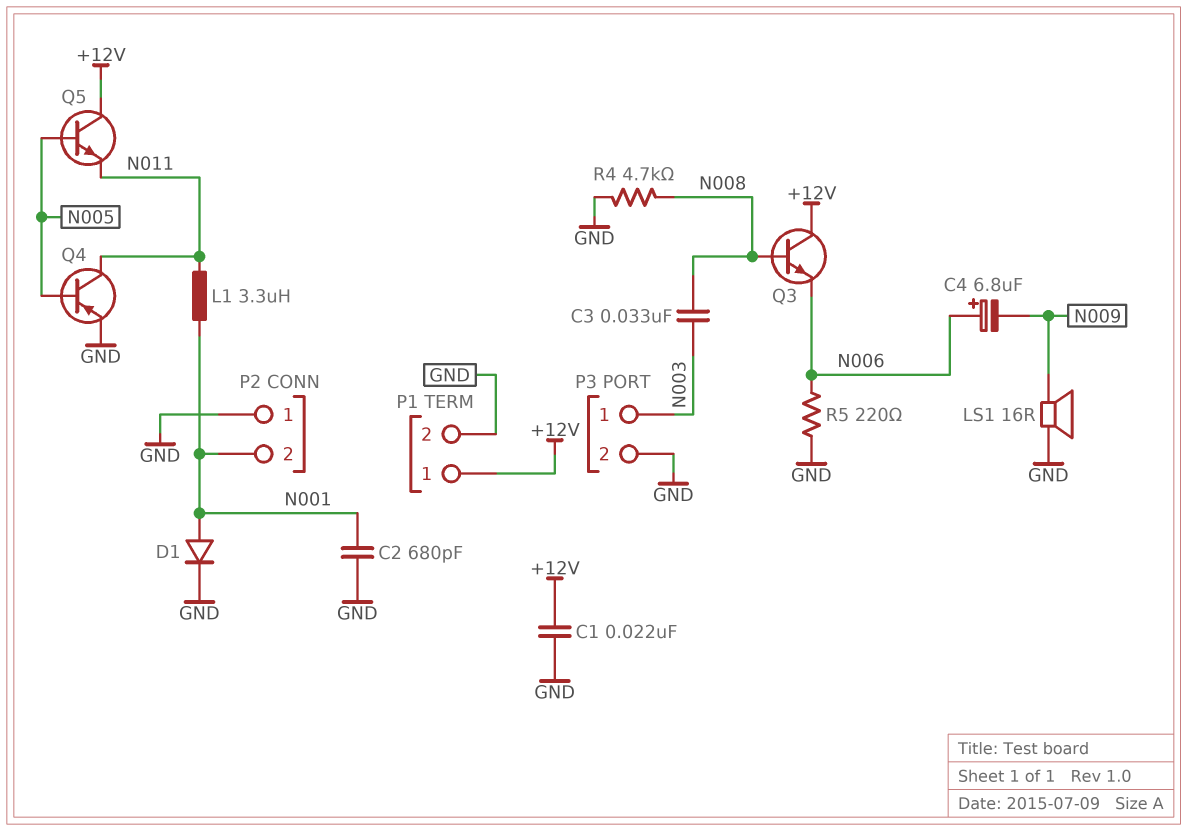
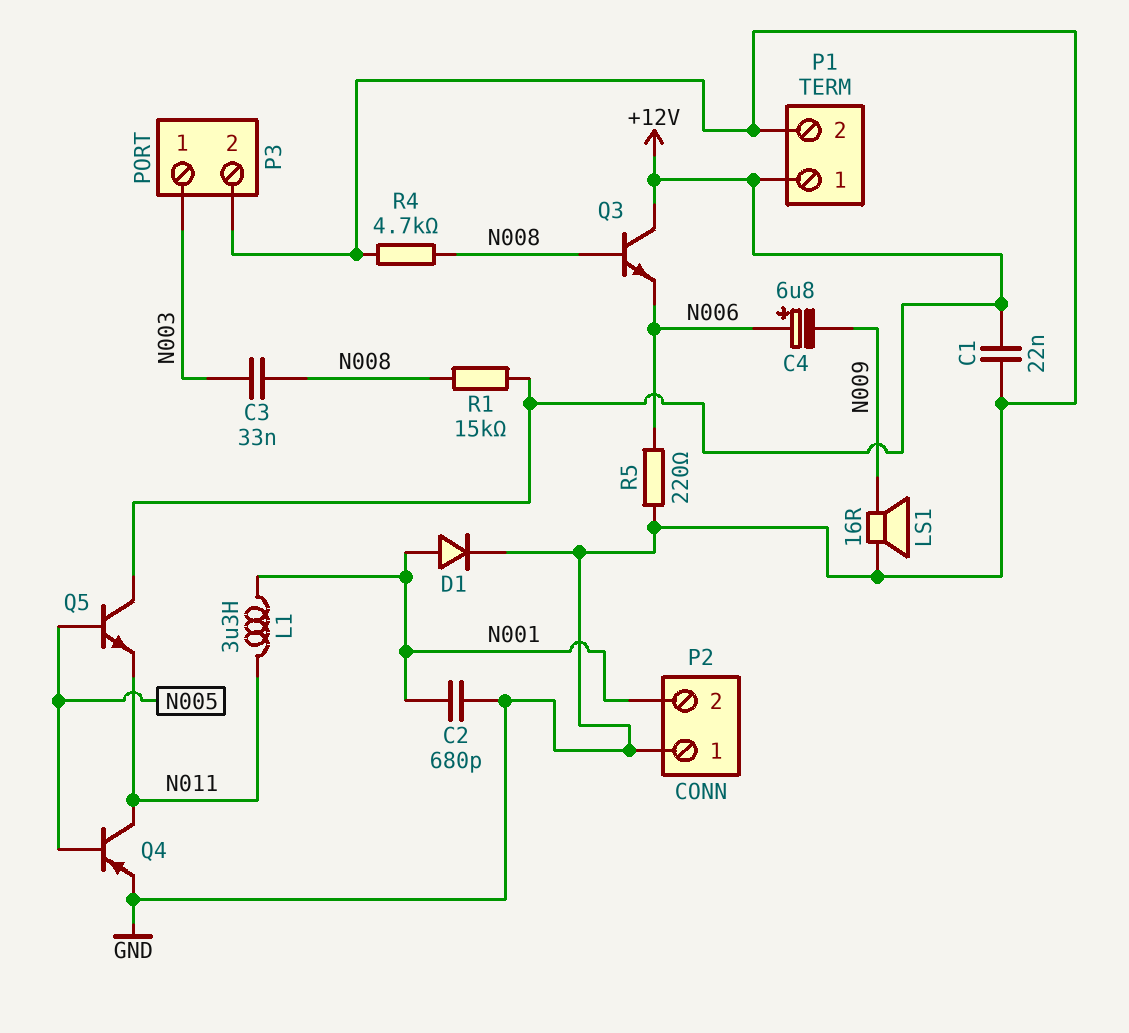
R1: none -> 15k (+12V, N008)

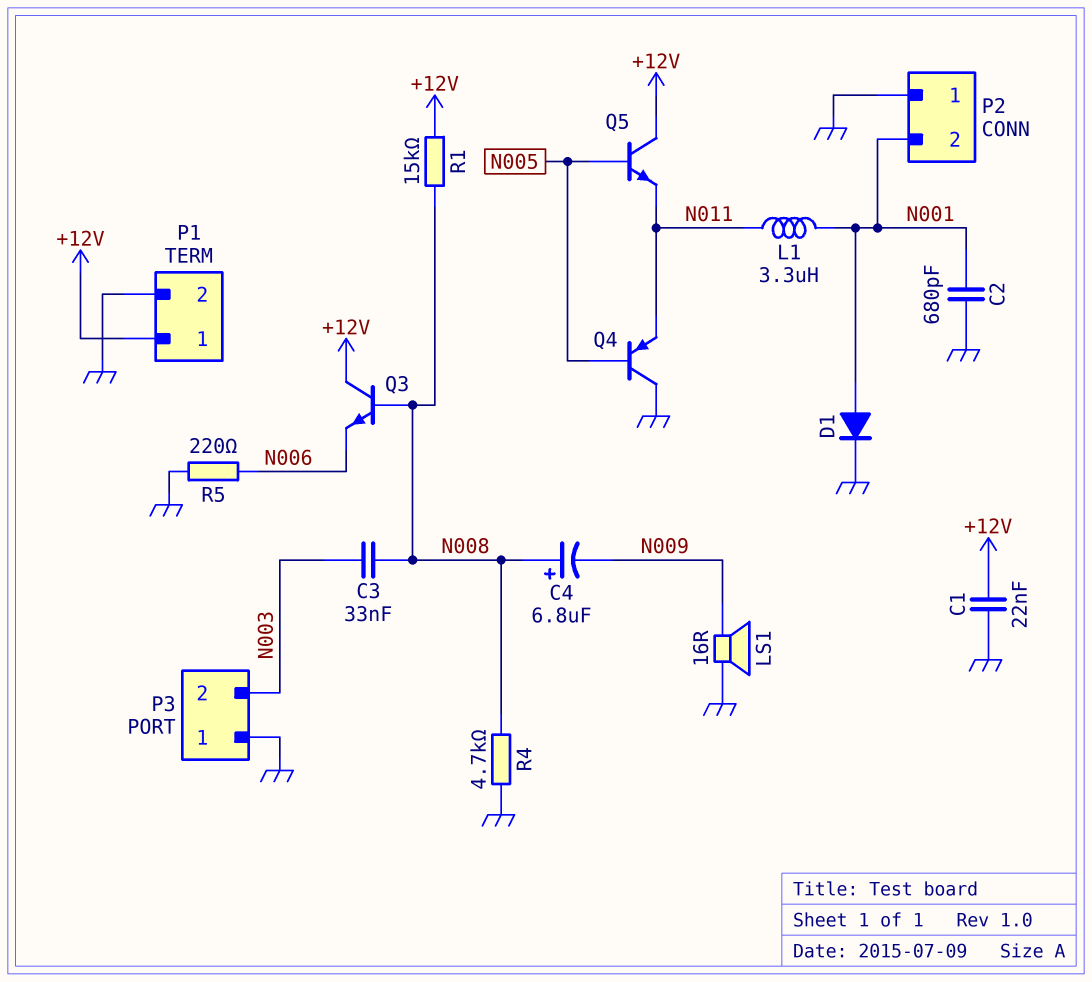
C4: 6.8uF (plus N006, minus N009) -> 6.8uF (plus N008, minus N009)
P3 pin 1: N003 -> GND
P3 pin 2: GND -> N003
Q4: PNP (B N005, C N011, E GND) -> PNP (B N005, C GND, E N011)

